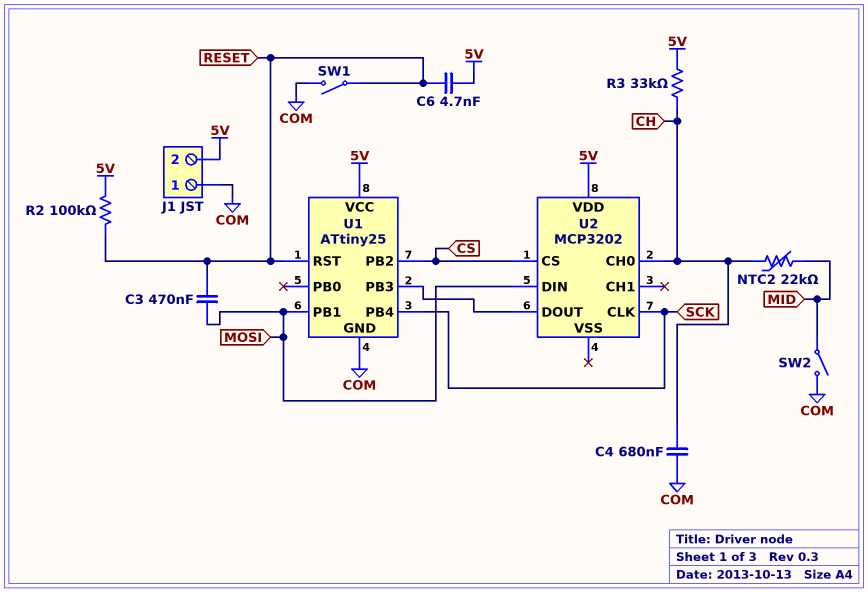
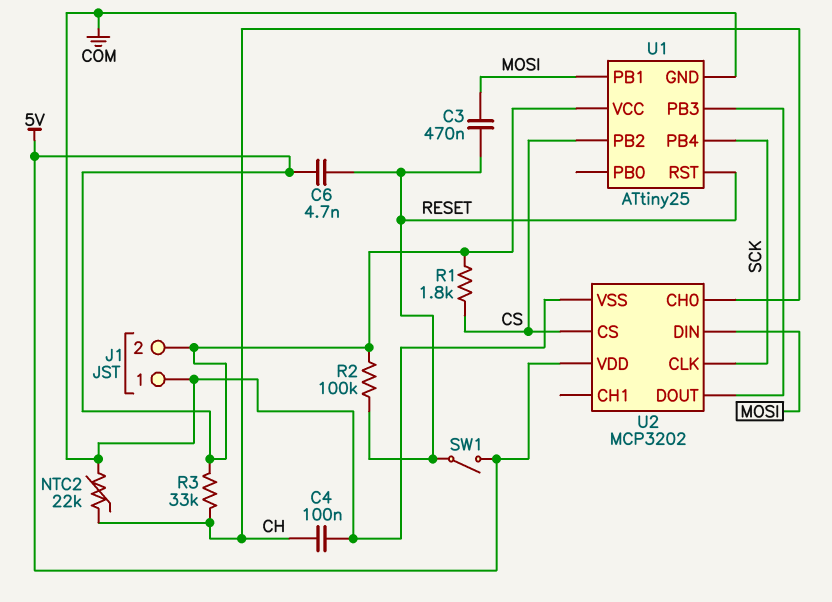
C4: 680nF (CH, COM) -> 100nF (CH, COM)
NTC2: 22k (CH, MID) -> 22k (CH, COM)
R1: none -> 1.8k (5V, CS)
SW1: switch (COM, RESET) -> switch (5V, RESET)
SW2: switch (COM, MID) -> none
U2 pin VSS: none -> COM

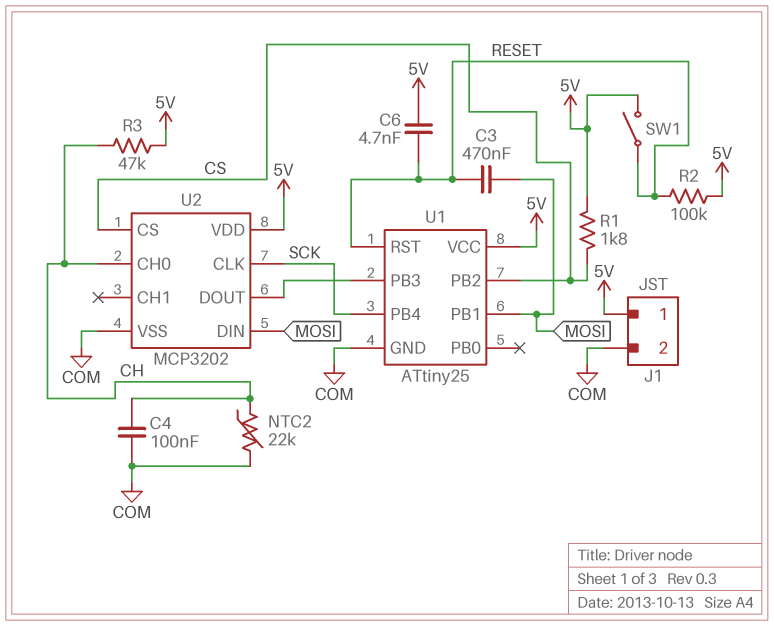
J1 pin 1: COM -> 5V
J1 pin 2: 5V -> COM
R3: 33k (5V, CH) -> 47k (5V, CH)

